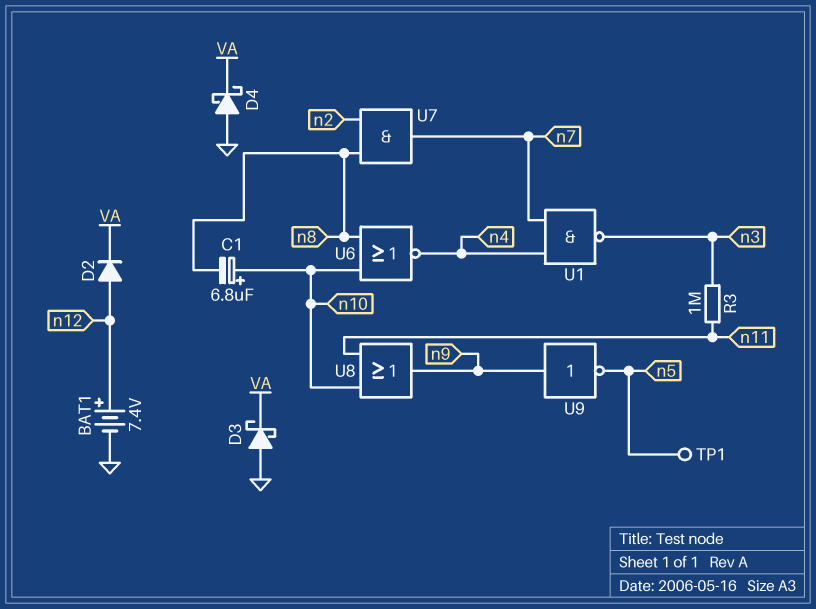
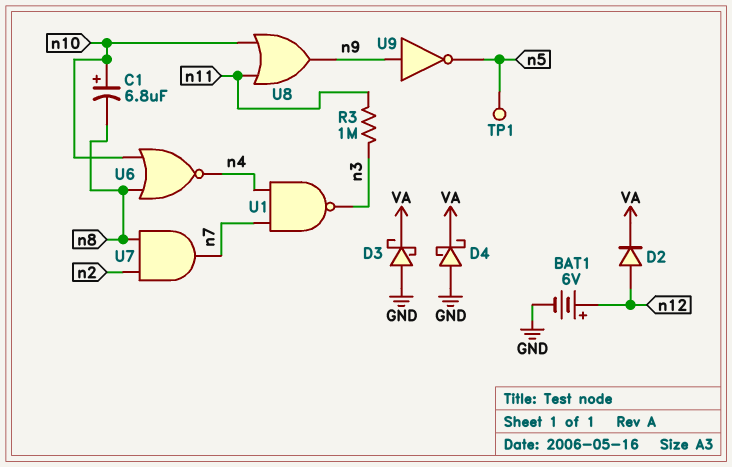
BAT1: 7.4V (plus n12, minus GND) -> 6V (plus n12, minus GND)

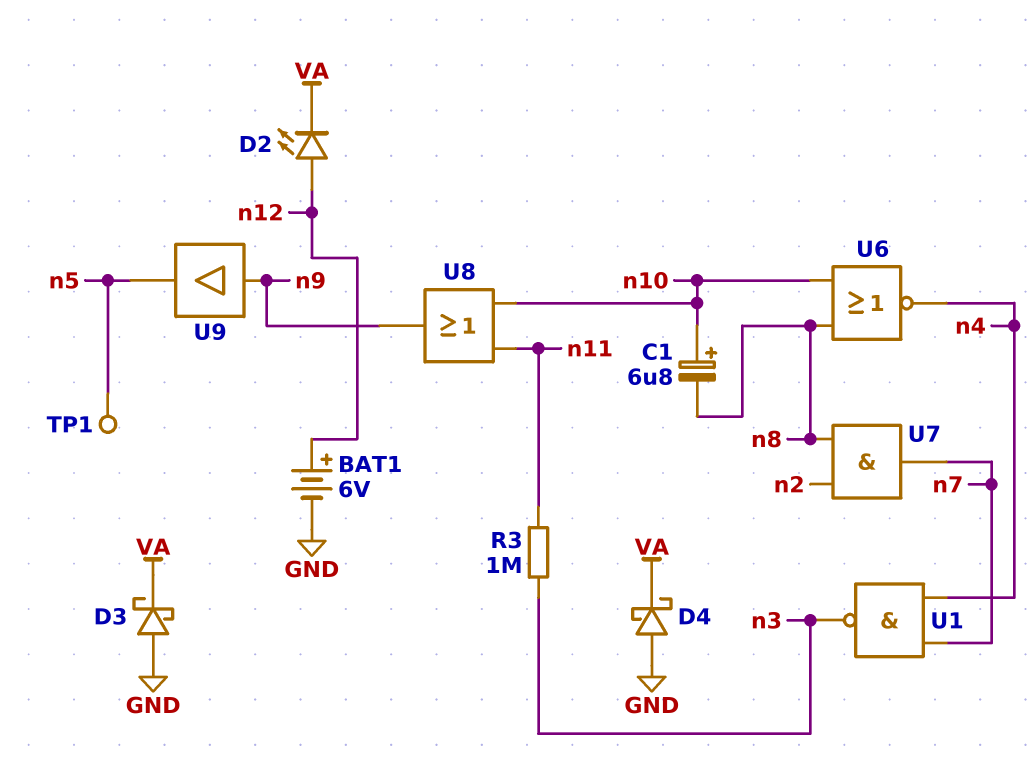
D2: diode (A n12, K VA) -> LED (A n12, K VA)
U9: NOT (in n9, out n5) -> buffer (in n9, out n5)

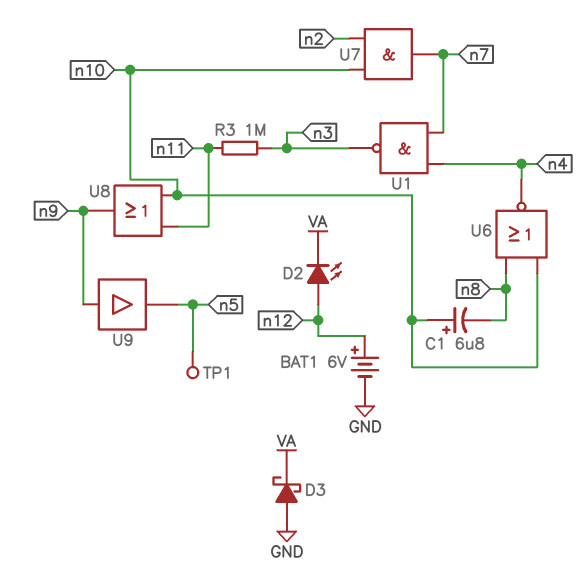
D4: schottky (A GND, K VA) -> none
U7: AND (in n2, in n8, out n7) -> AND (in n2, in n10, out n7)

